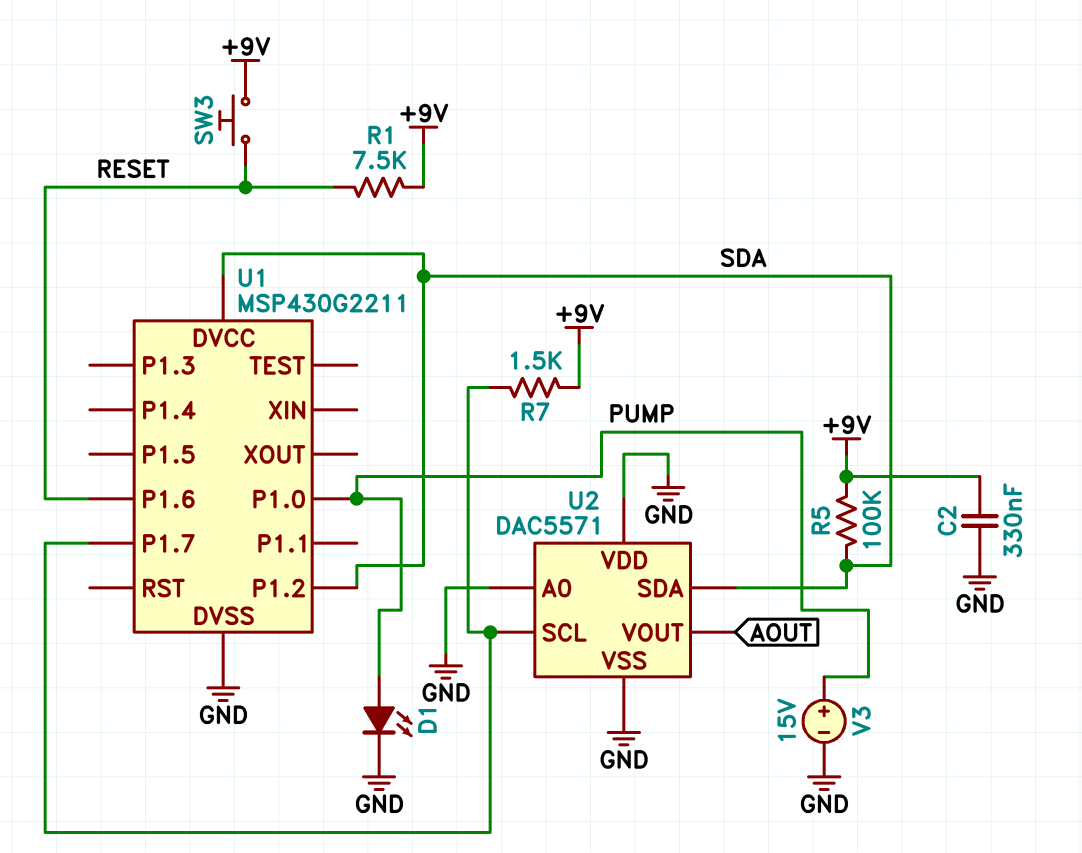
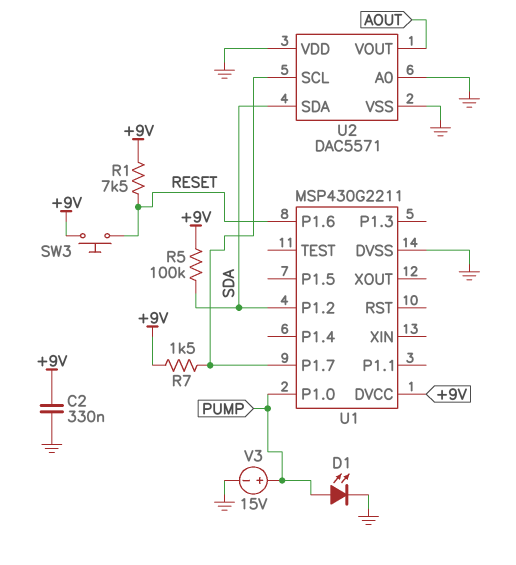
U1 pin DVCC: SDA -> +9V

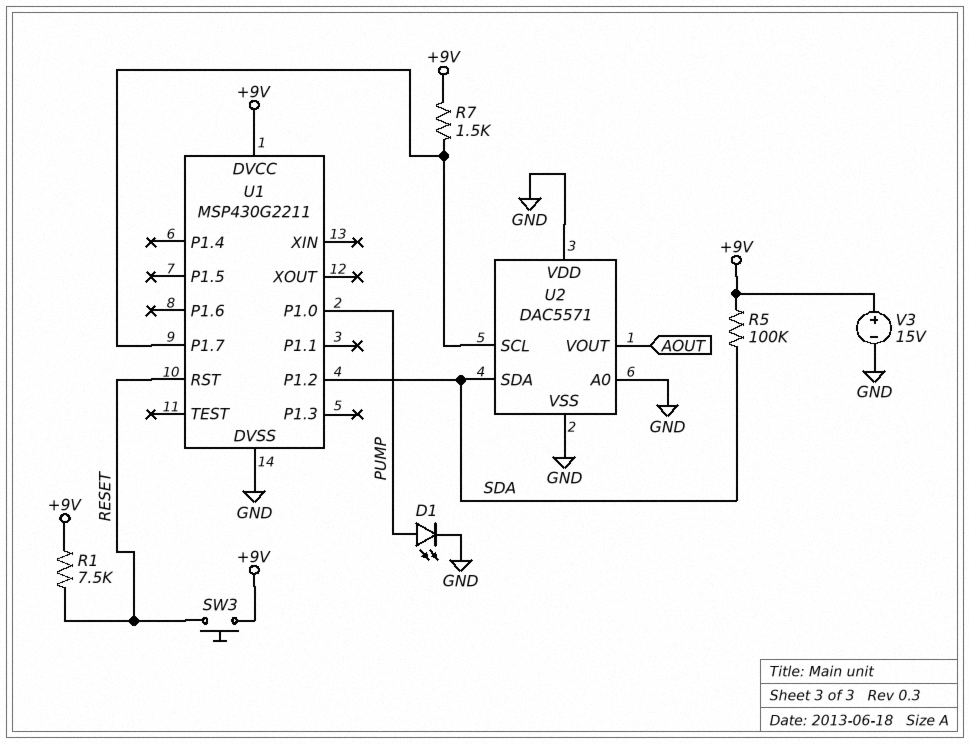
C2: 330nF (+9V, GND) -> none
U1 pin P1.6: RESET -> none
U1 pin RST: none -> RESET
V3: 15V (plus PUMP, minus GND) -> 15V (plus +9V, minus GND)

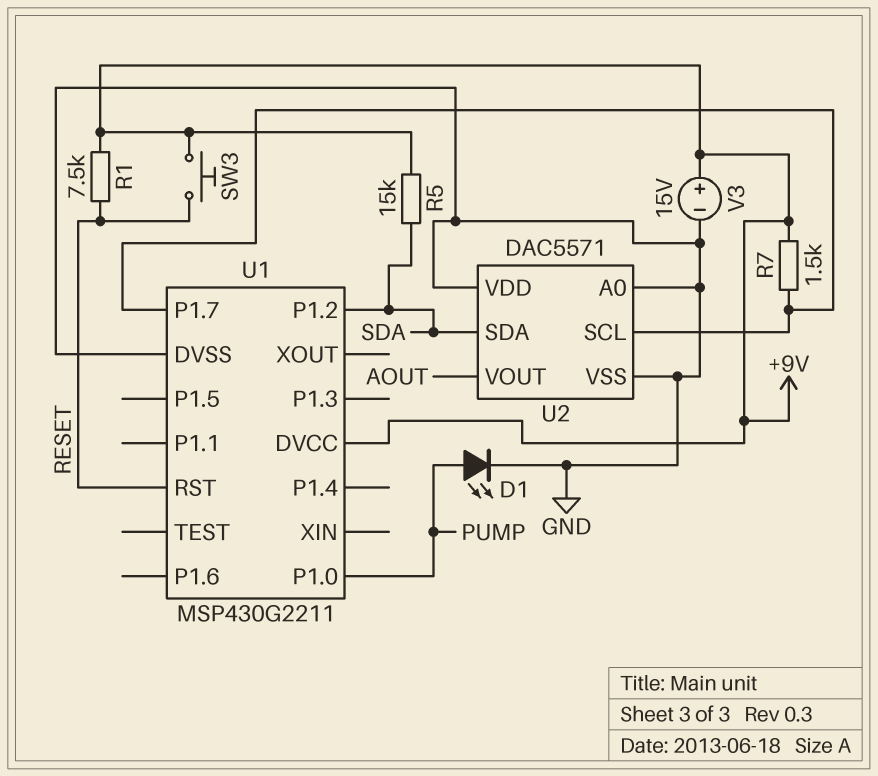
R5: 100k (+9V, SDA) -> 15k (+9V, SDA)

